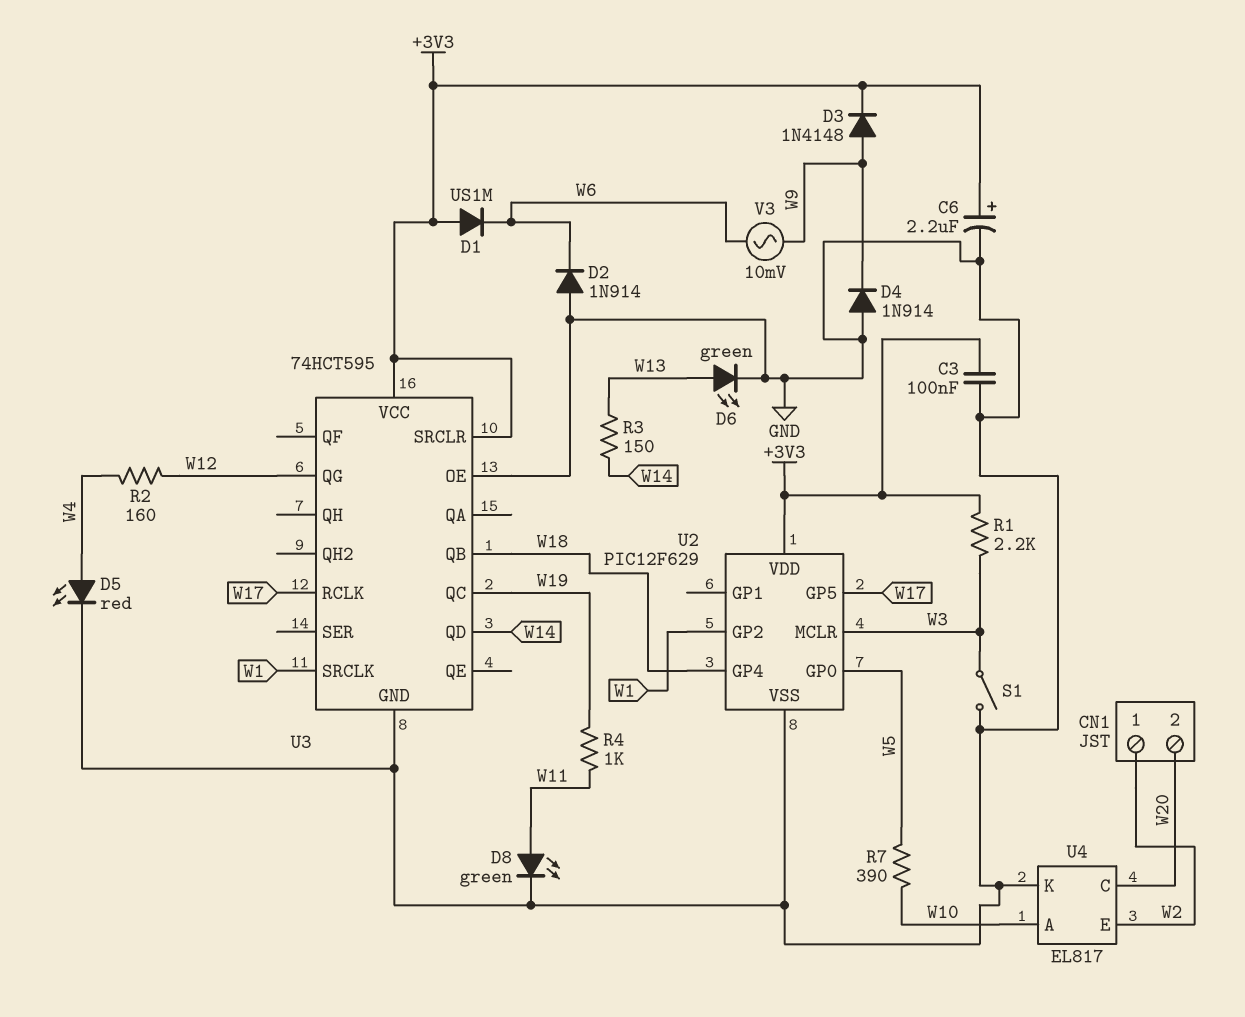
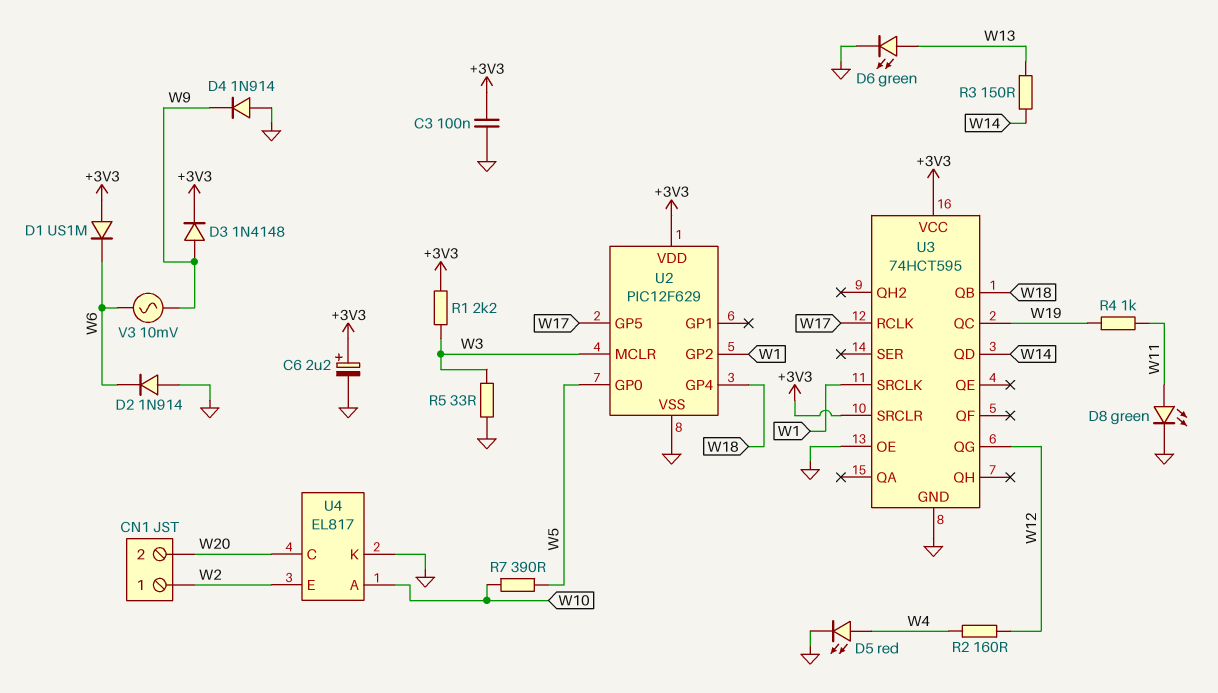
R5: none -> 33 (GND, W3)
S1: switch (GND, W3) -> none

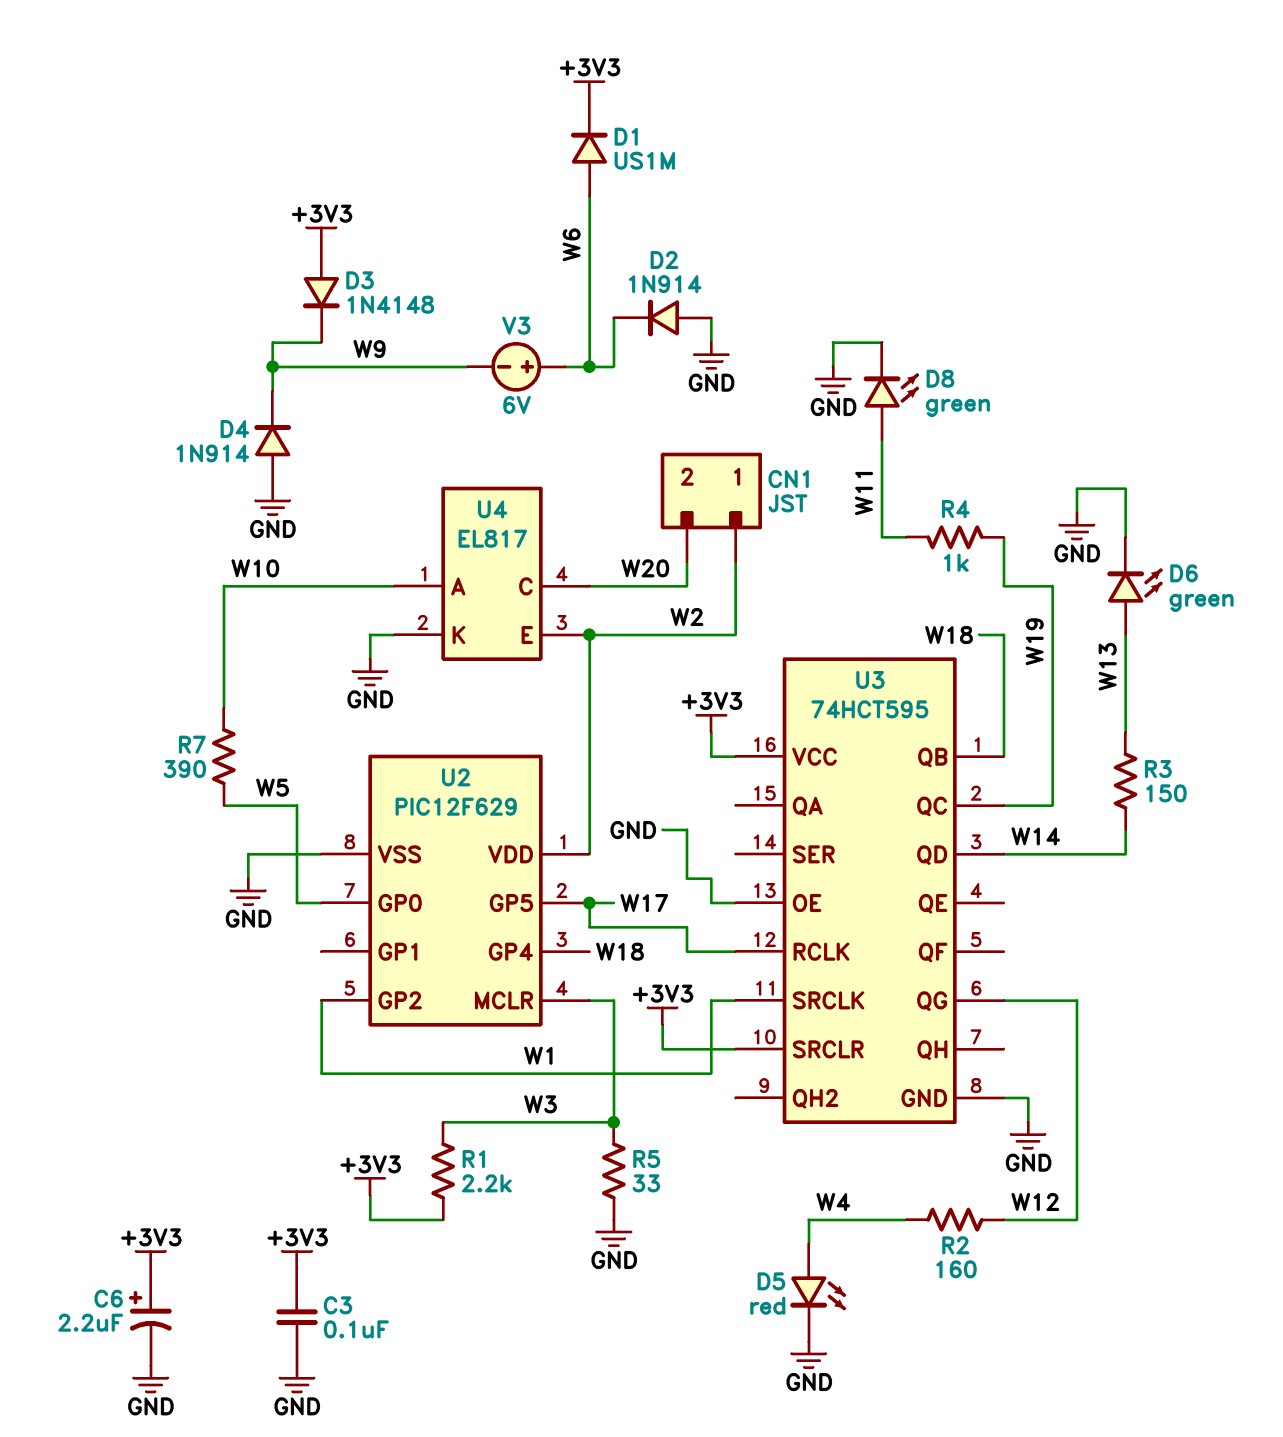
D1: diode US1M (A +3V3, K W6) -> diode US1M (A W6, K +3V3)
D3: diode 1N4148 (A W9, K +3V3) -> diode 1N4148 (A +3V3, K W9)
U2 pin VDD: +3V3 -> W2
V3: AC 10mV (W6, W9) -> 6V (plus W6, minus W9)

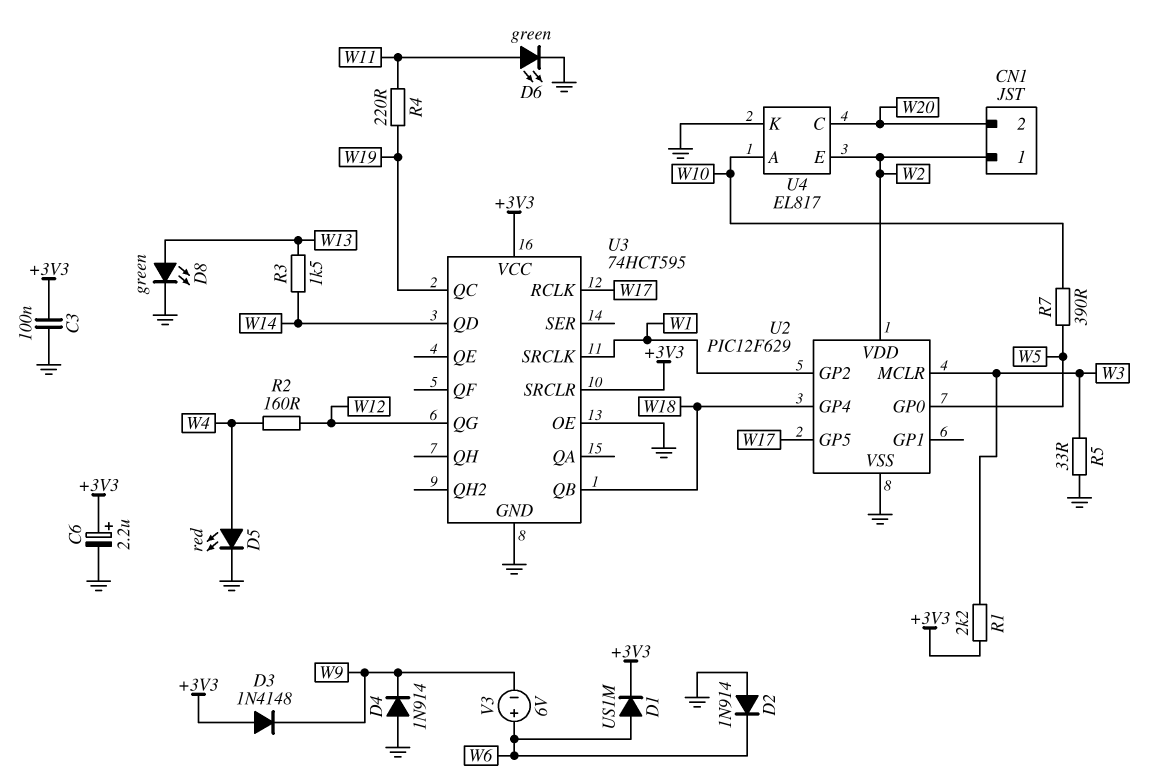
D6: LED green (A W13, K GND) -> LED green (A W11, K GND)
D8: LED green (A W11, K GND) -> LED green (A W13, K GND)
R3: 150 (W13, W14) -> 1.5k (W13, W14)
R4: 1k (W11, W19) -> 220 (W11, W19)

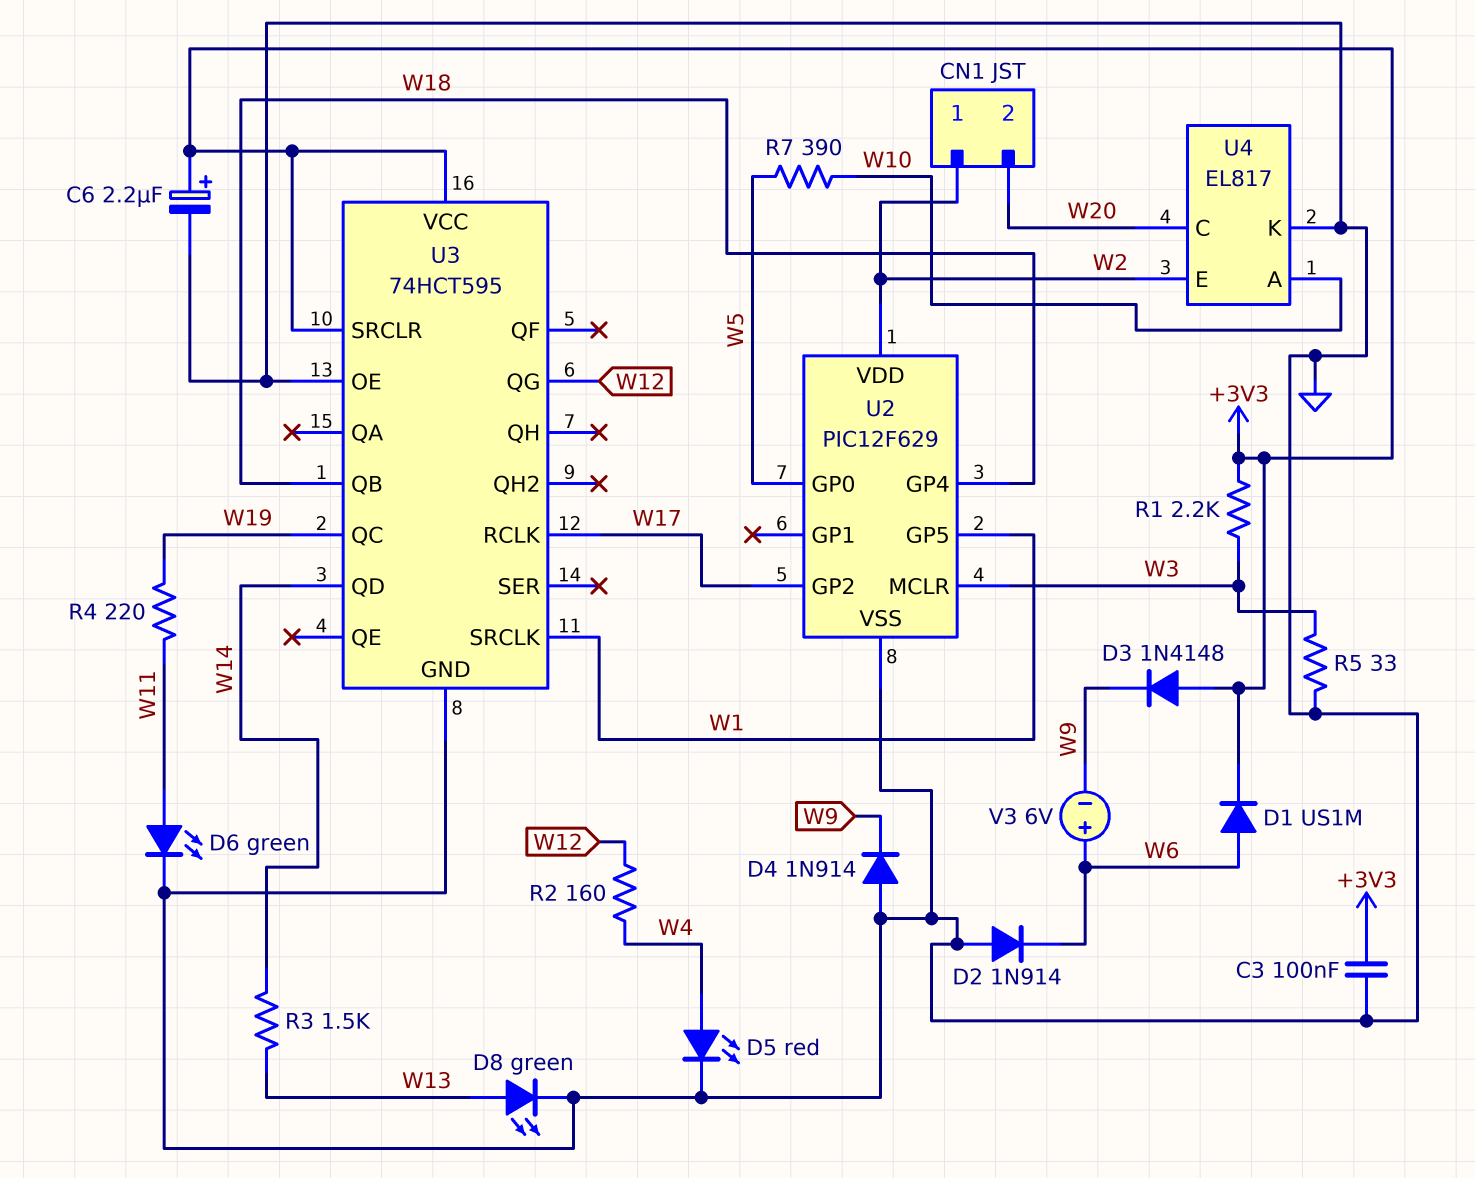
U2 pin GP2: W1 -> W17
U2 pin GP5: W17 -> W1

